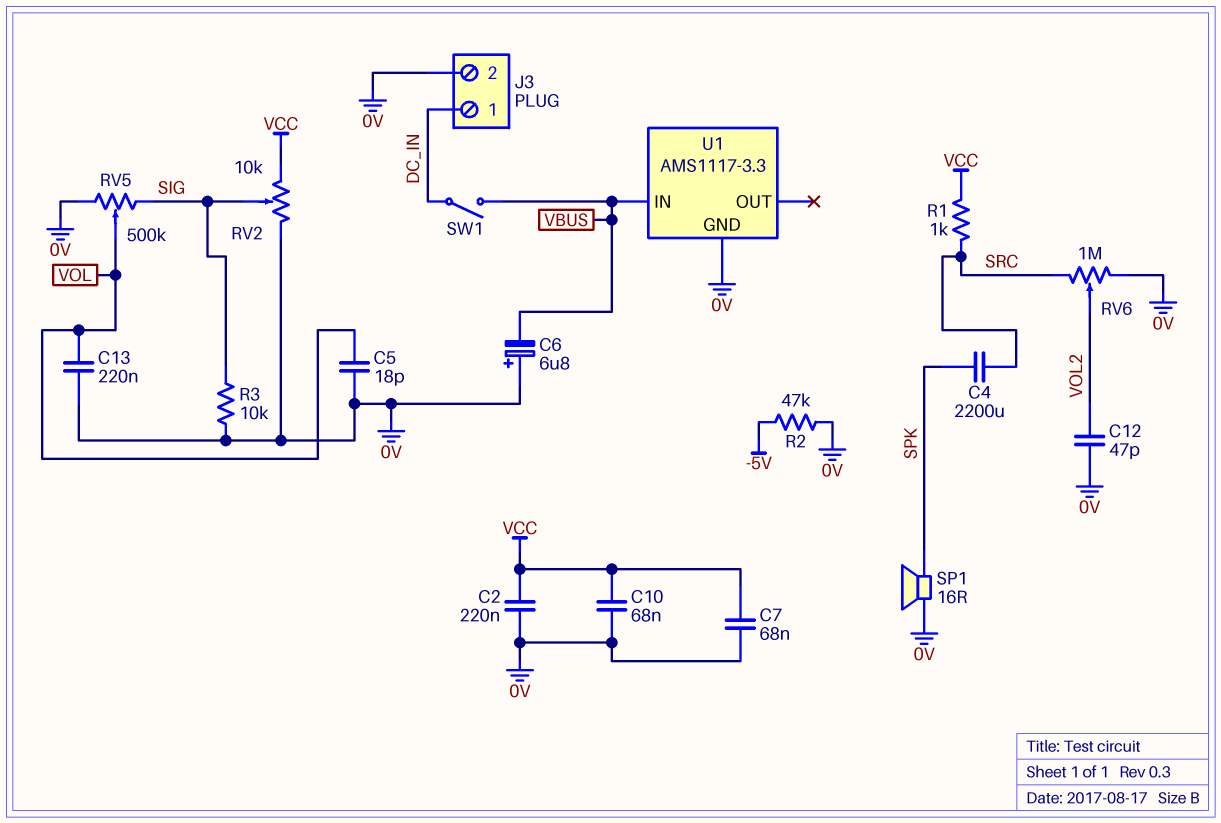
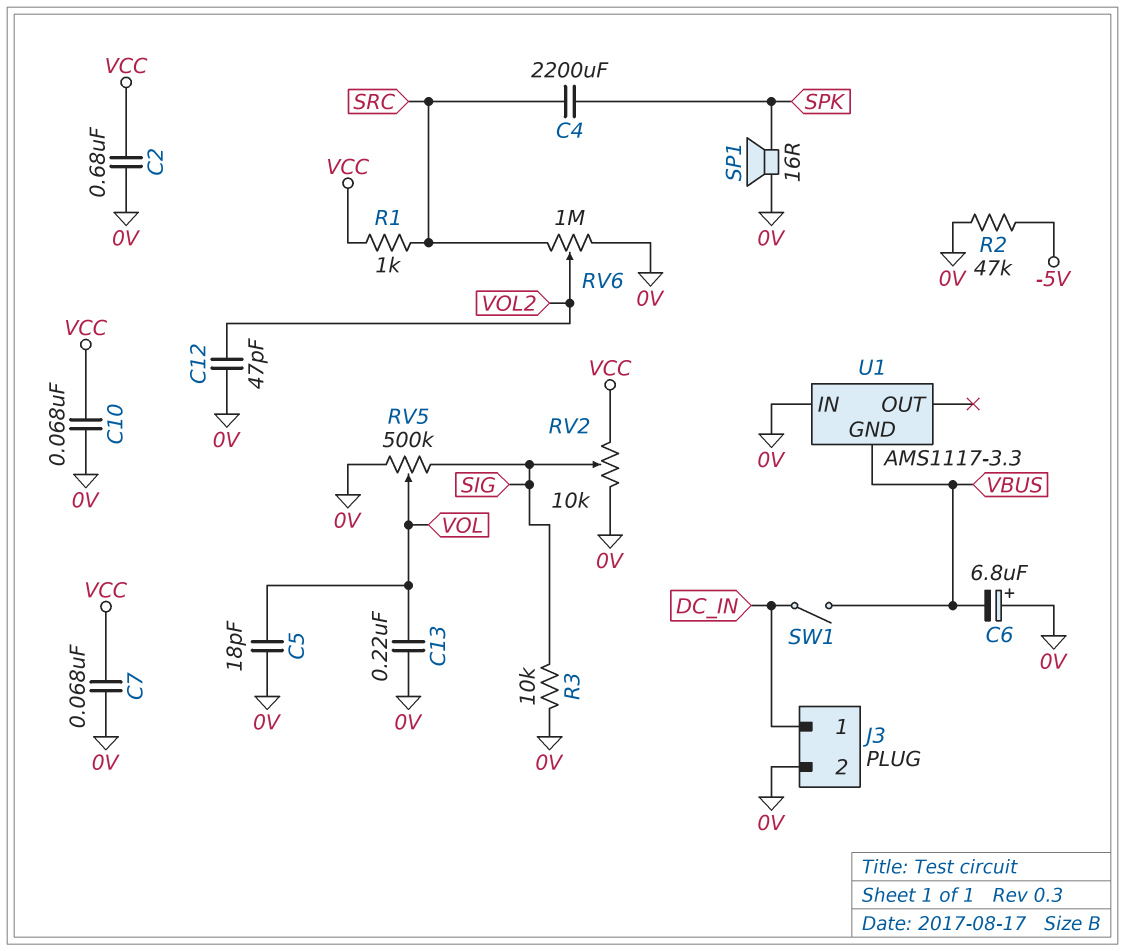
C2: 220nF (0V, VCC) -> 680nF (0V, VCC)
U1 pin GND: 0V -> VBUS
U1 pin IN: VBUS -> 0V

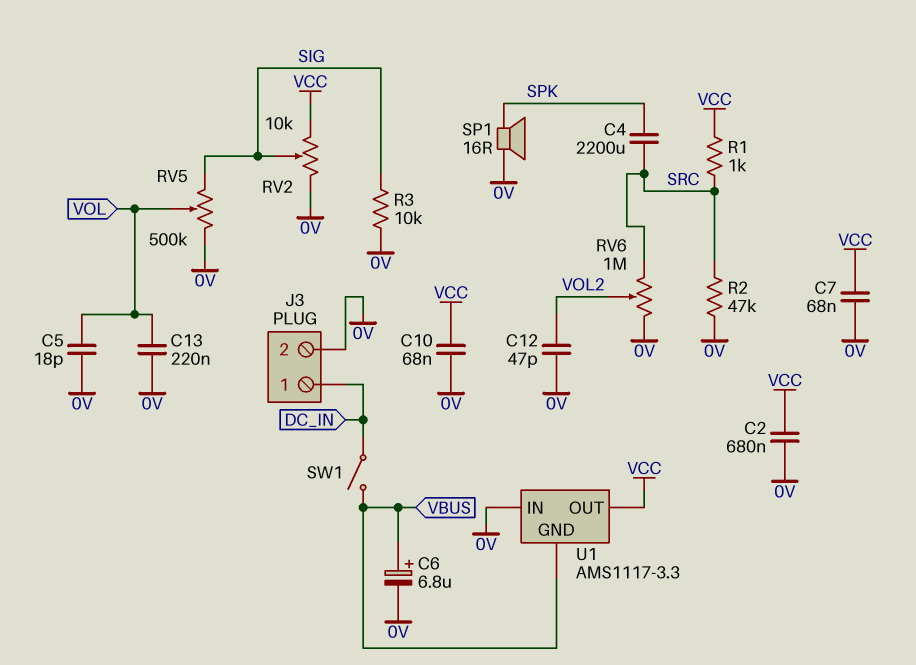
C6: 6.8uF (plus 0V, minus VBUS) -> 6.8uF (plus VBUS, minus 0V)
R2: 47k (-5V, 0V) -> 47k (0V, SRC)
U1 pin OUT: none -> VCC

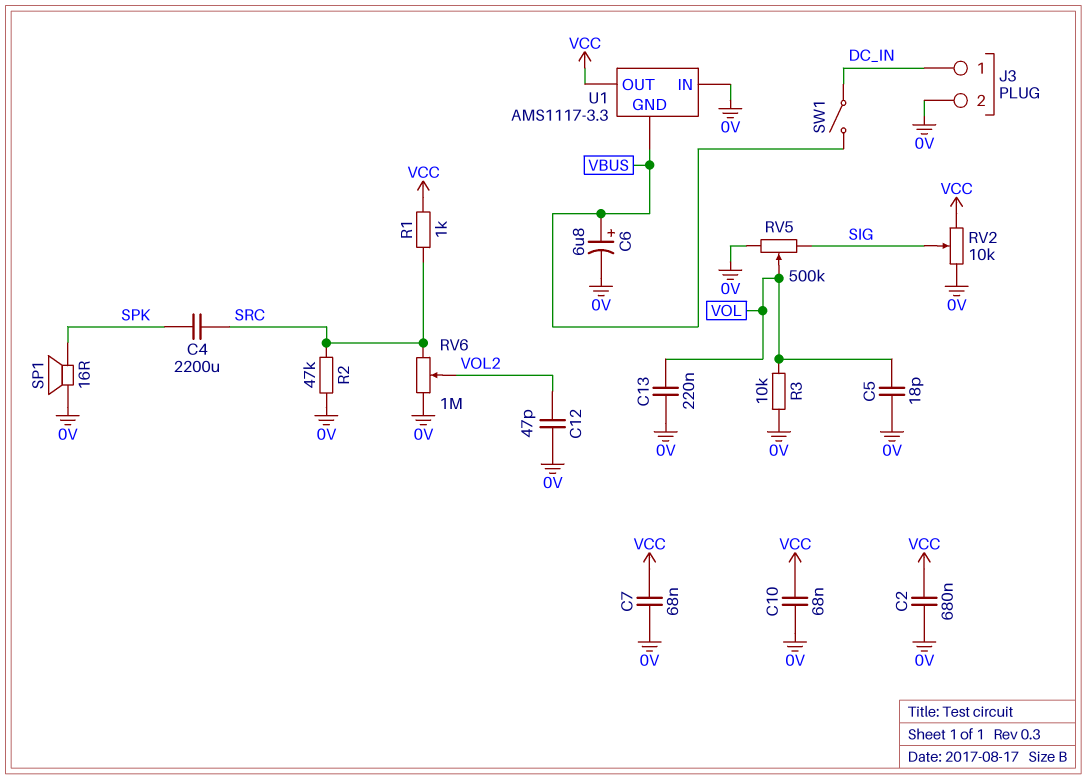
R3: 10k (0V, SIG) -> 10k (0V, VOL)

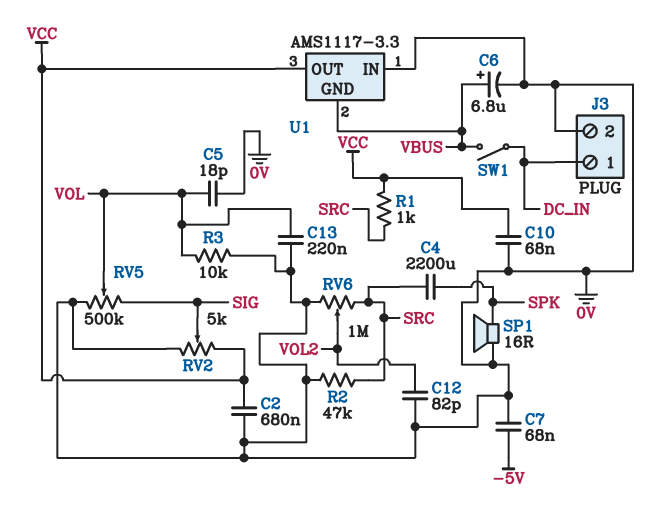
C7: 68nF (0V, VCC) -> 68nF (-5V, 0V)
C12: 47pF (0V, VOL2) -> 82pF (0V, VOL2)
RV2: 10k (0V, VCC, wiper SIG) -> 5k (0V, VCC, wiper SIG)

